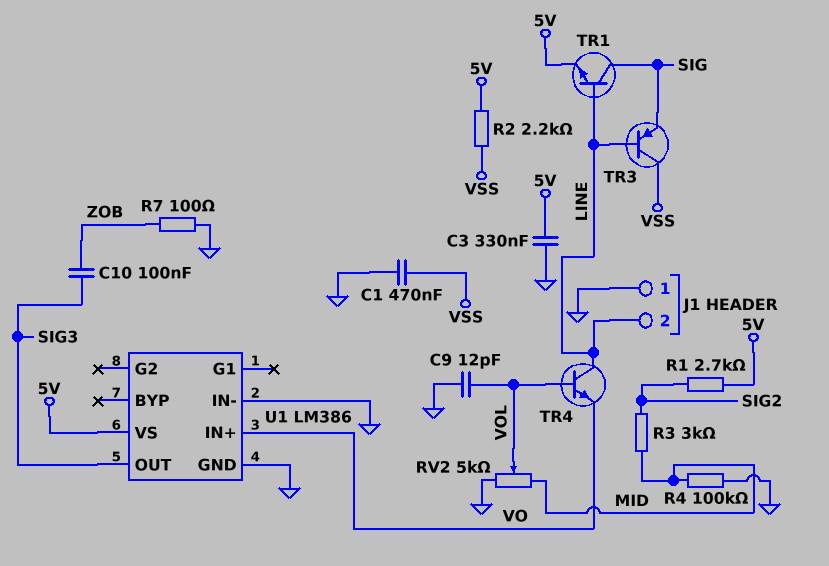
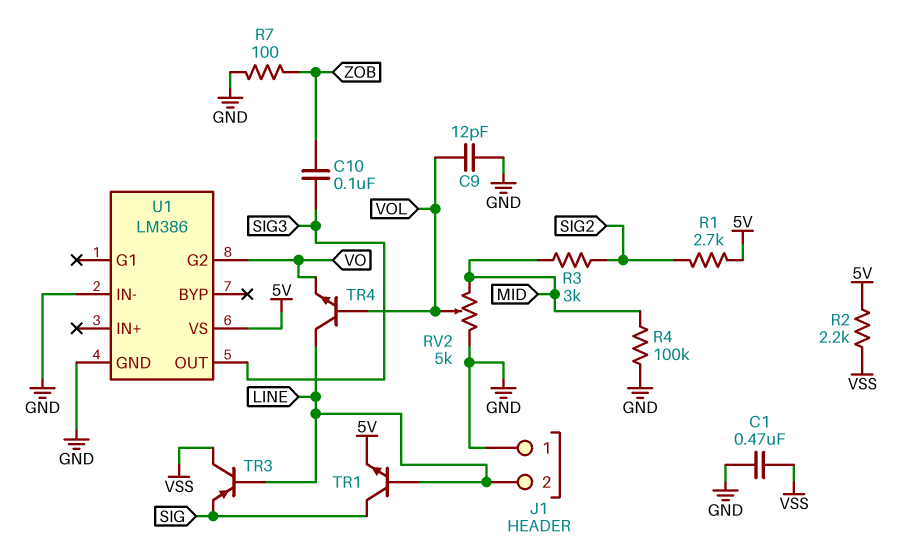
C3: 330nF (5V, GND) -> none
U1 pin G2: none -> VO
U1 pin IN+: VO -> none

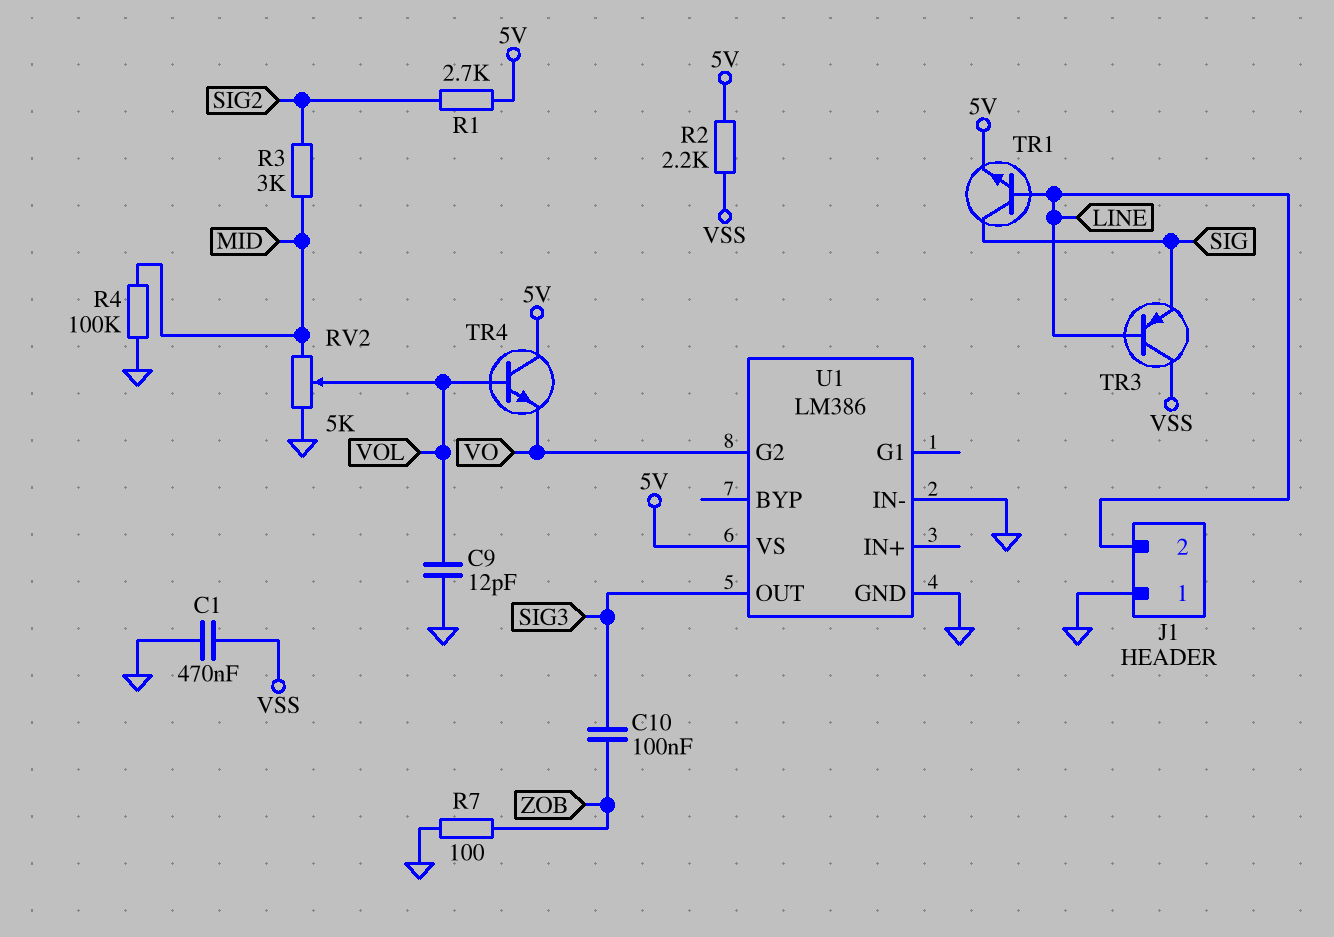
TR4: NPN (B VOL, C LINE, E VO) -> NPN (B VOL, C 5V, E VO)

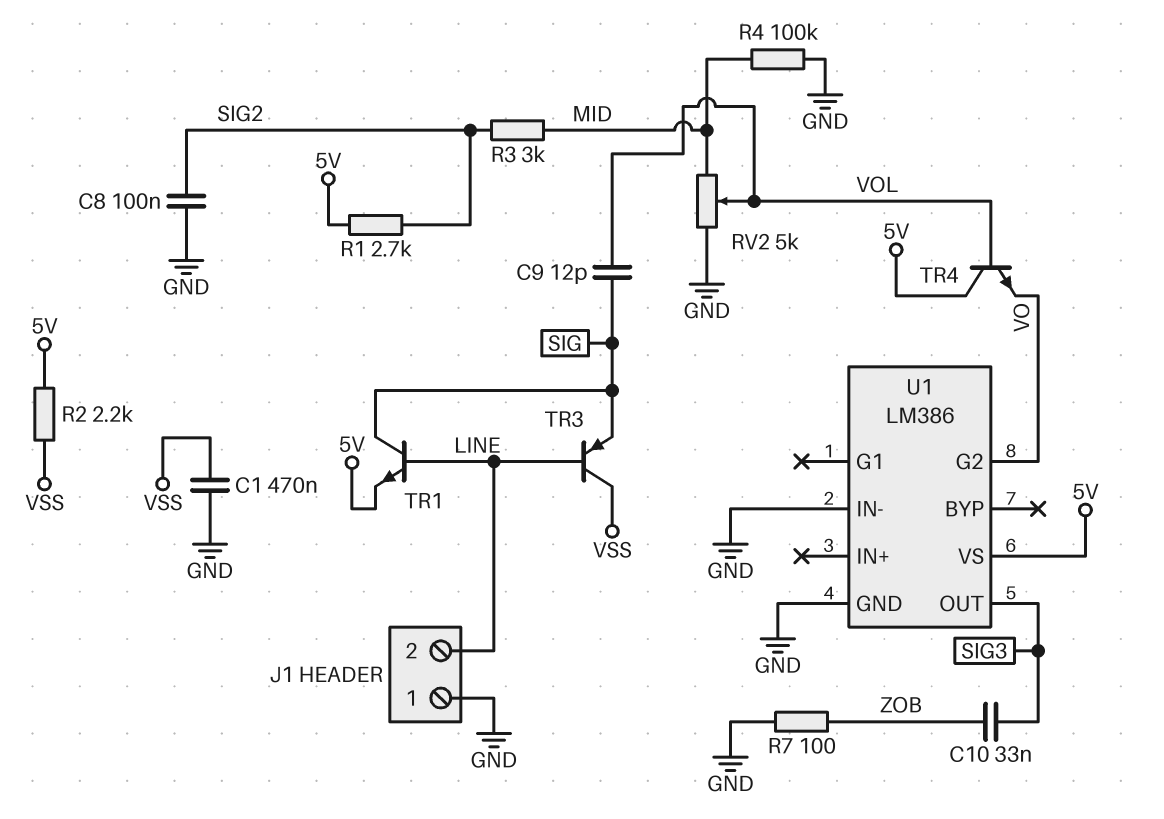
C8: none -> 100nF (GND, SIG2)
C9: 12pF (GND, VOL) -> 12pF (SIG, VOL)
C10: 100nF (SIG3, ZOB) -> 33nF (SIG3, ZOB)

